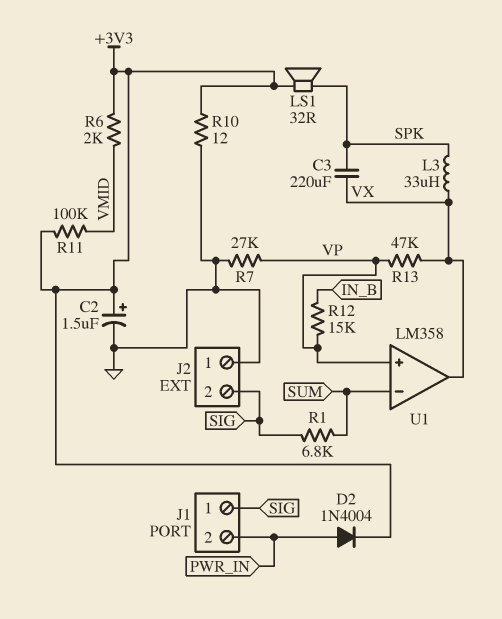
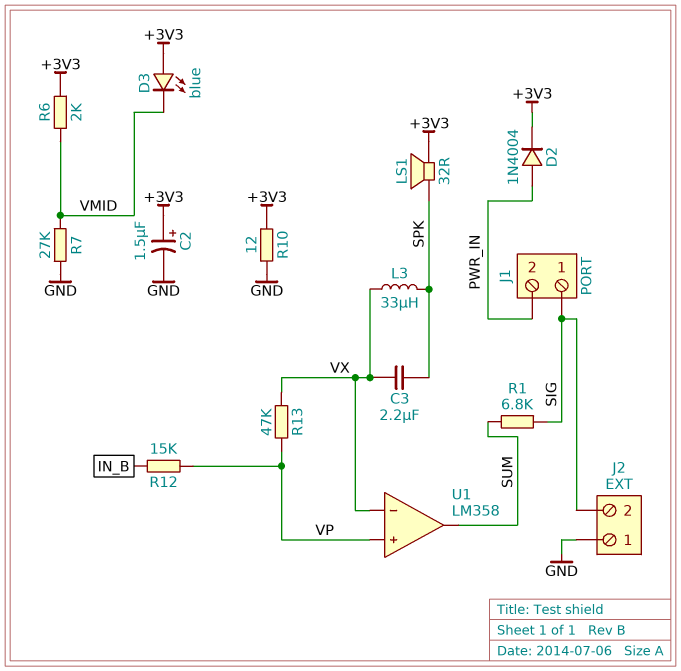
C3: 220uF (SPK, VX) -> 2.2uF (SPK, VX)
D3: none -> LED blue (A +3V3, K VMID)
R7: 27k (GND, VP) -> 27k (GND, VMID)
R11: 100k (+3V3, VMID) -> none
U1 pin in-: SUM -> VX
U1 pin out: VX -> SUM

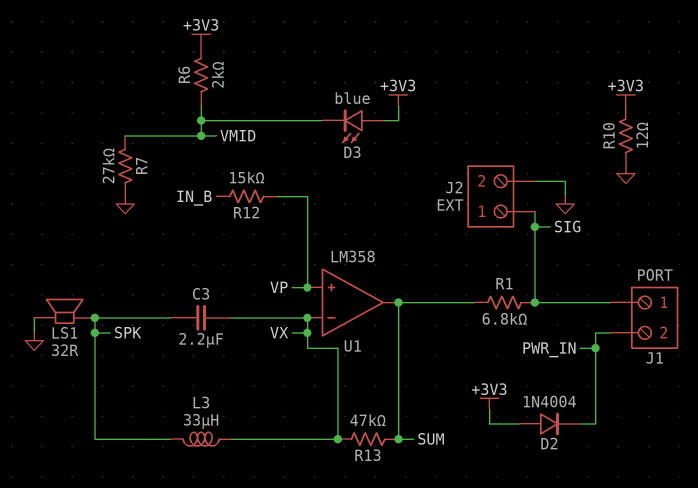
C2: 1.5uF (plus +3V3, minus GND) -> none
D2: diode 1N4004 (A PWR_IN, K +3V3) -> diode 1N4004 (A +3V3, K PWR_IN)
J2 pin 1: GND -> SIG
J2 pin 2: SIG -> GND
LS1: speaker 32R (+3V3, SPK) -> speaker 32R (GND, SPK)
R13: 47k (VP, VX) -> 47k (SUM, VX)

